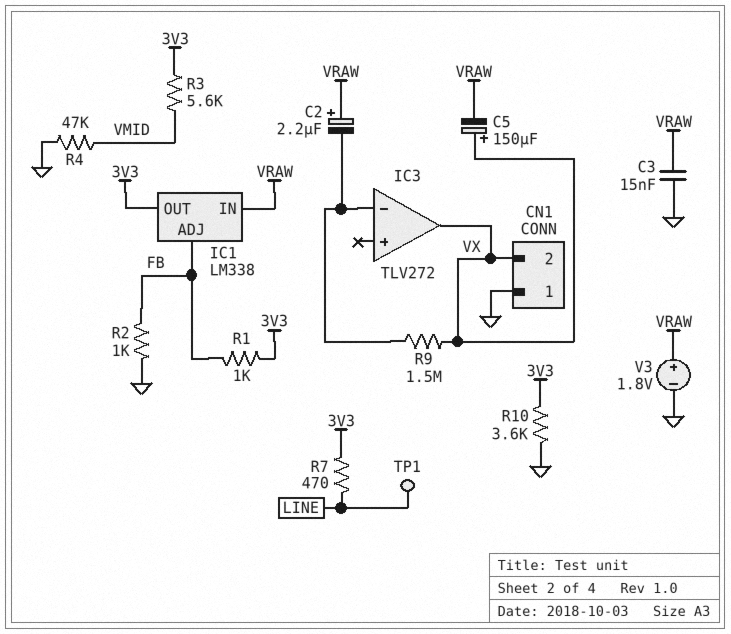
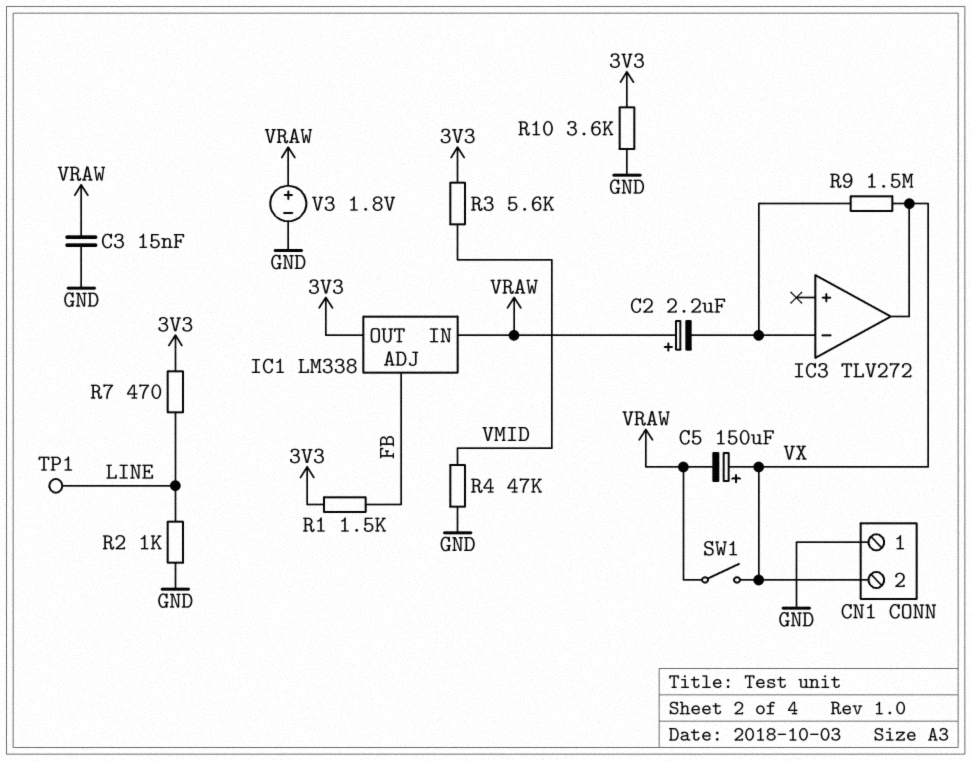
R1: 1k (3V3, FB) -> 1.5k (3V3, FB)
R2: 1k (FB, GND) -> 1k (GND, LINE)
SW1: none -> switch (VRAW, VX)

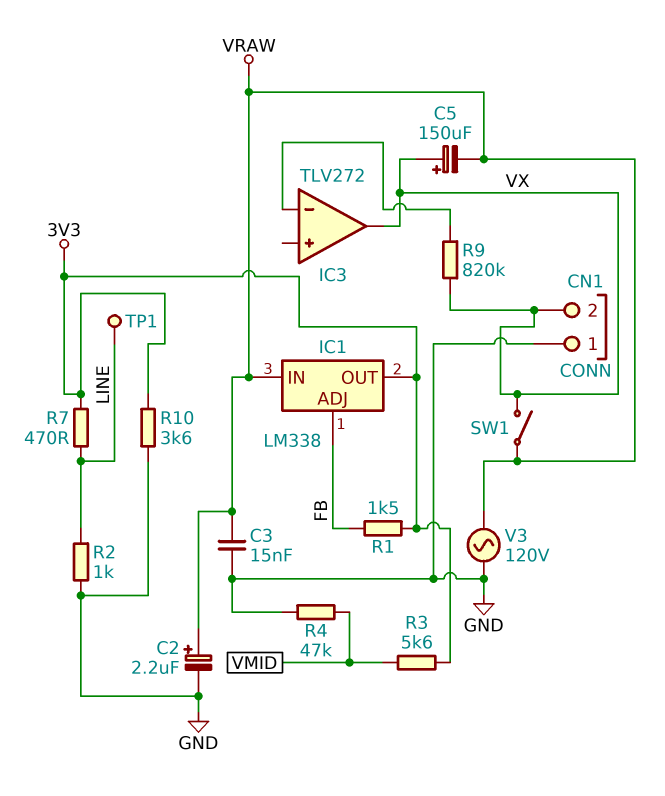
C2: 2.2uF (plus VRAW, minus IC3/in-) -> 2.2uF (plus VRAW, minus GND)
R9: 1.5M (IC3/in-, VX) -> 820k (IC3/in-, VX)
V3: 1.8V (plus VRAW, minus GND) -> AC 120V (GND, VRAW)

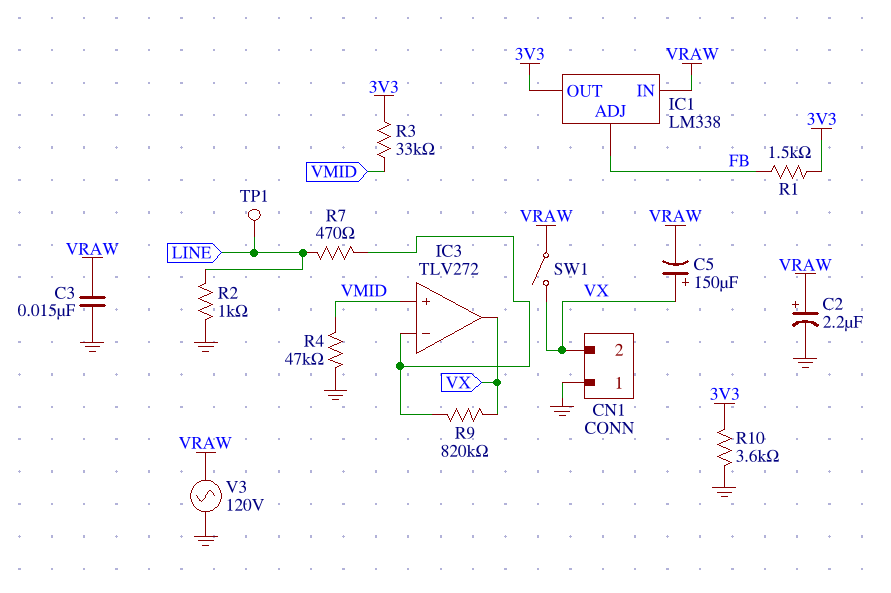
IC3 pin in+: none -> VMID
R3: 5.6k (3V3, VMID) -> 33k (3V3, VMID)
R7: 470 (3V3, LINE) -> 470 (IC3/in-, LINE)

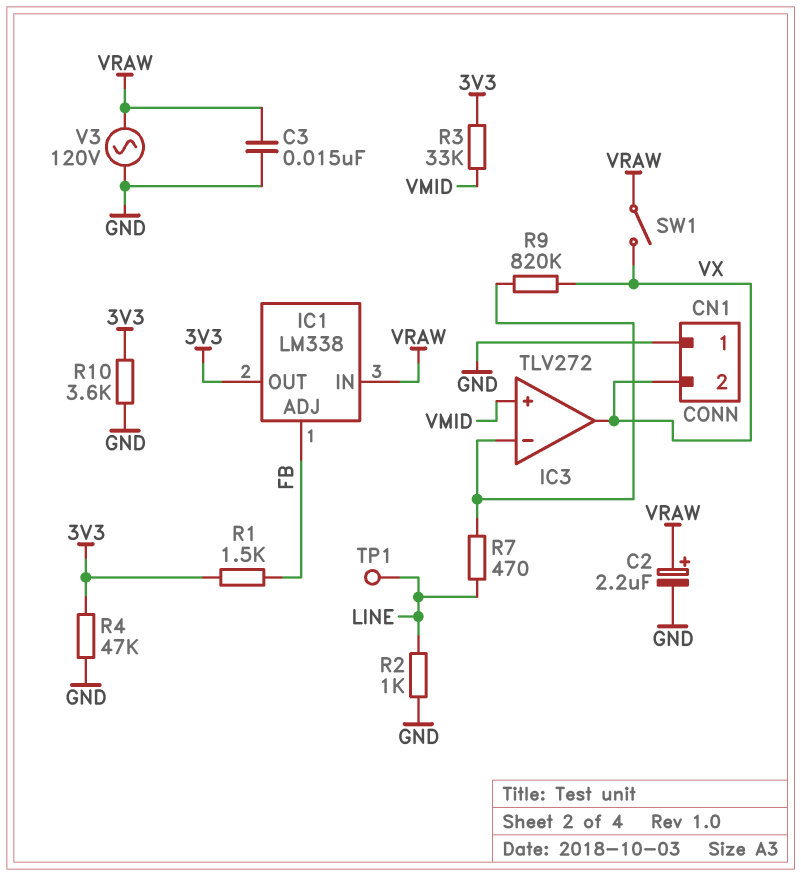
C5: 150uF (plus VX, minus VRAW) -> none
R4: 47k (GND, VMID) -> 47k (3V3, GND)

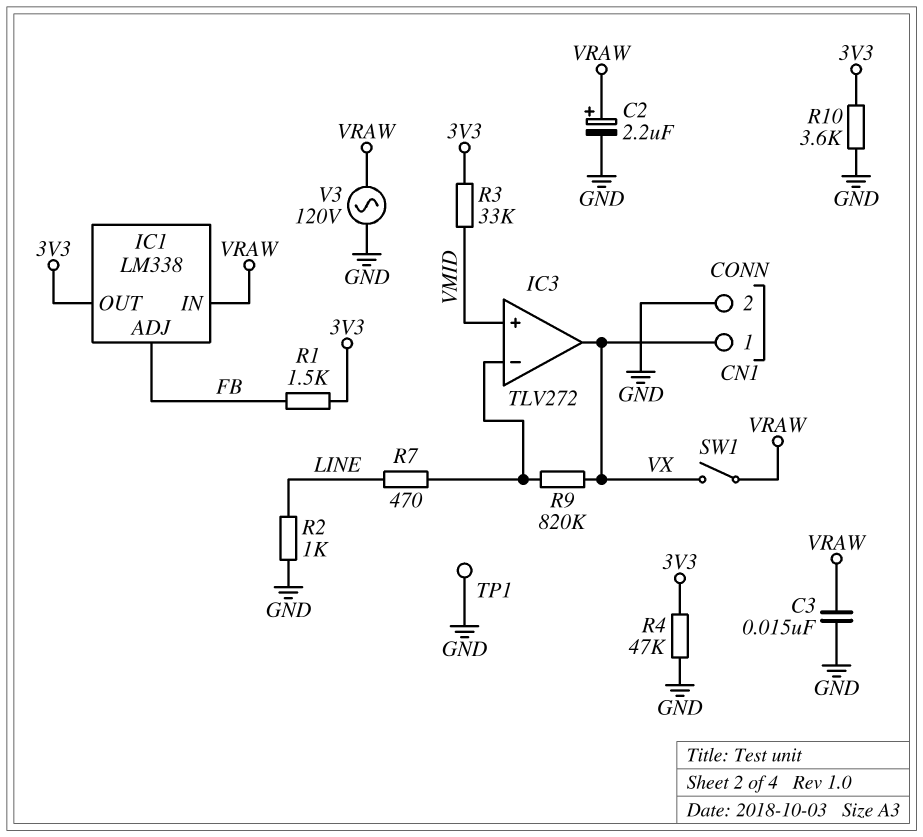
CN1 pin 1: GND -> VX
CN1 pin 2: VX -> GND
TP1: test point (LINE) -> test point (GND)

